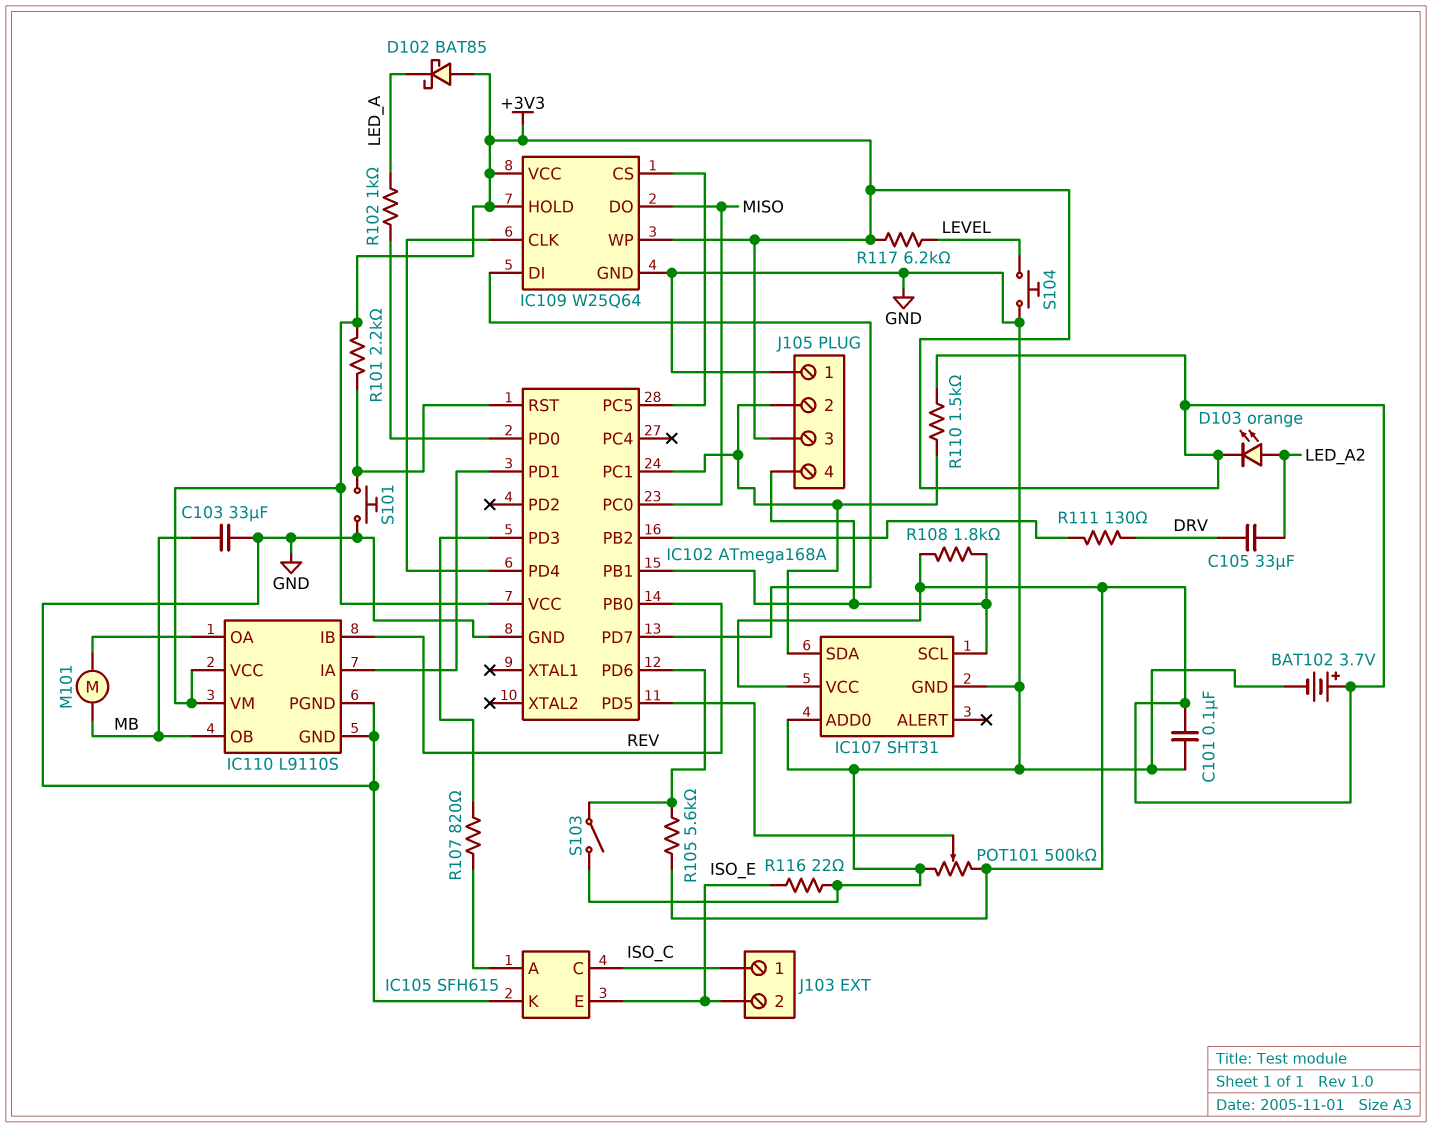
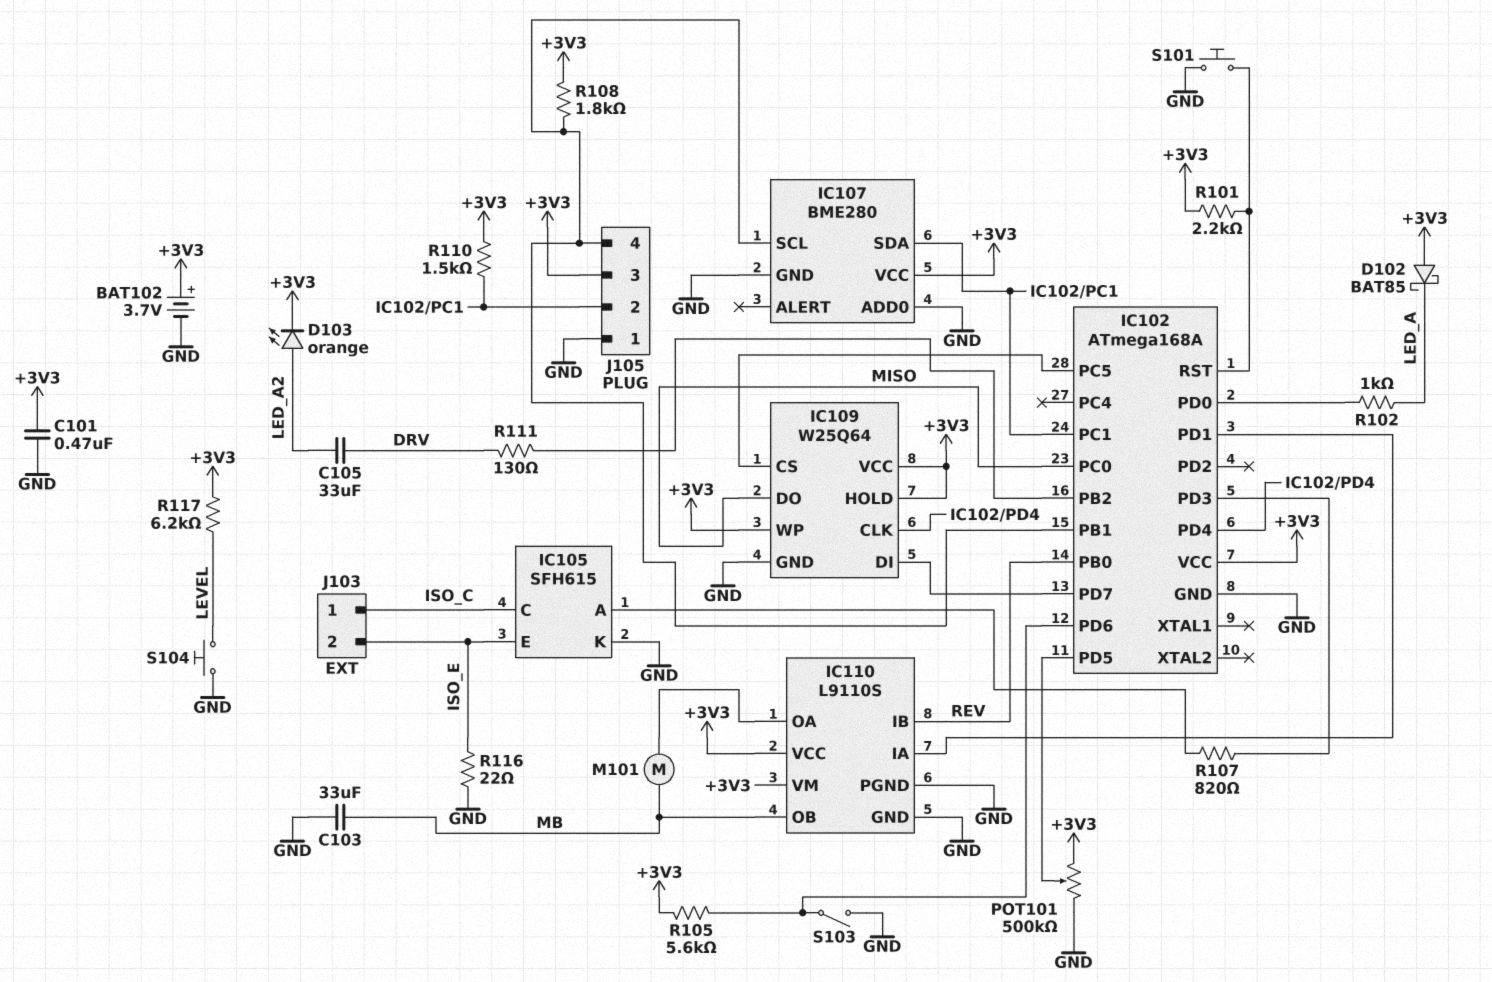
C101: 100nF (+3V3, GND) -> 470nF (+3V3, GND)
IC107: SHT31 -> BME280

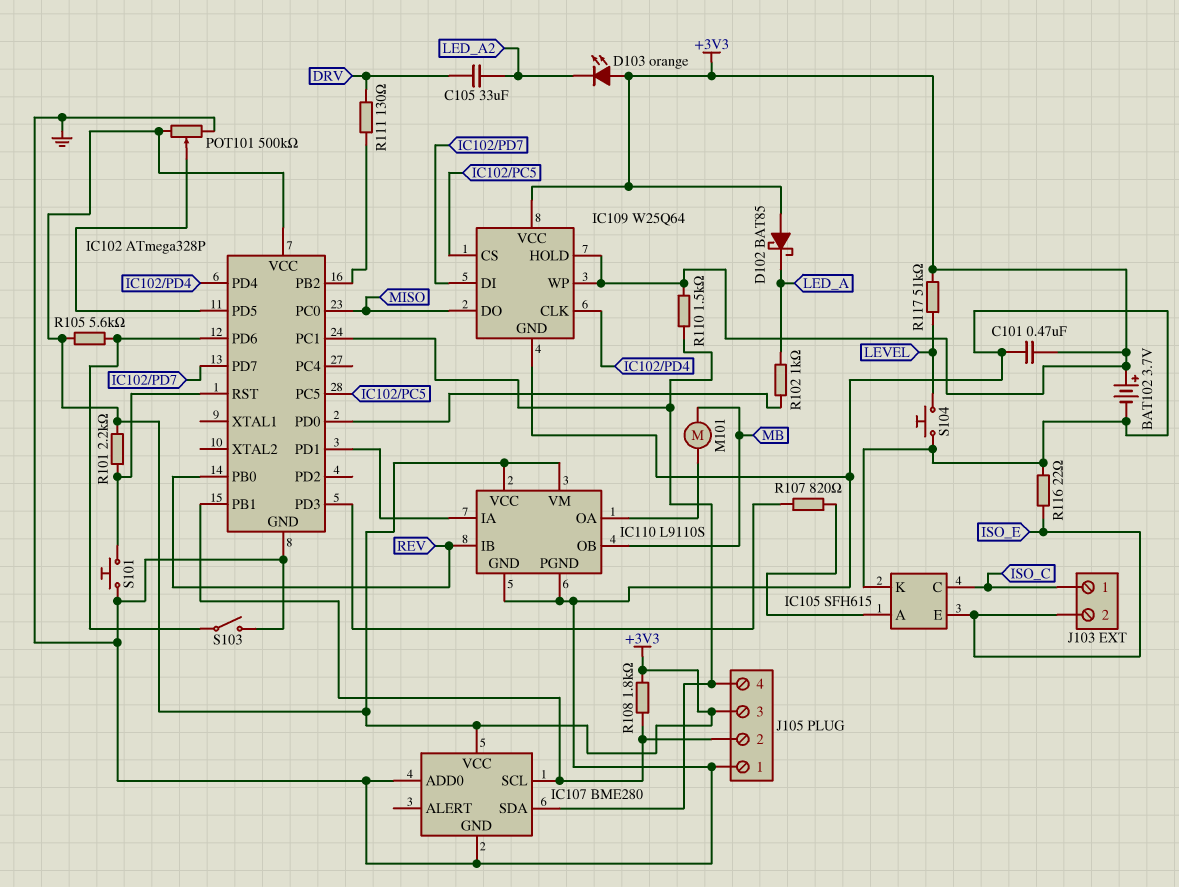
C103: 33uF (GND, MB) -> none
D103: LED orange (A LED_A2, K +3V3) -> LED orange (A +3V3, K LED_A2)
IC102: ATmega168A -> ATmega328P
J105 pin 2: IC102/PC1 -> IC102/PB1
J105 pin 4: IC102/PB1 -> IC102/PC1
R117: 6.2k (+3V3, LEVEL) -> 51k (+3V3, LEVEL)

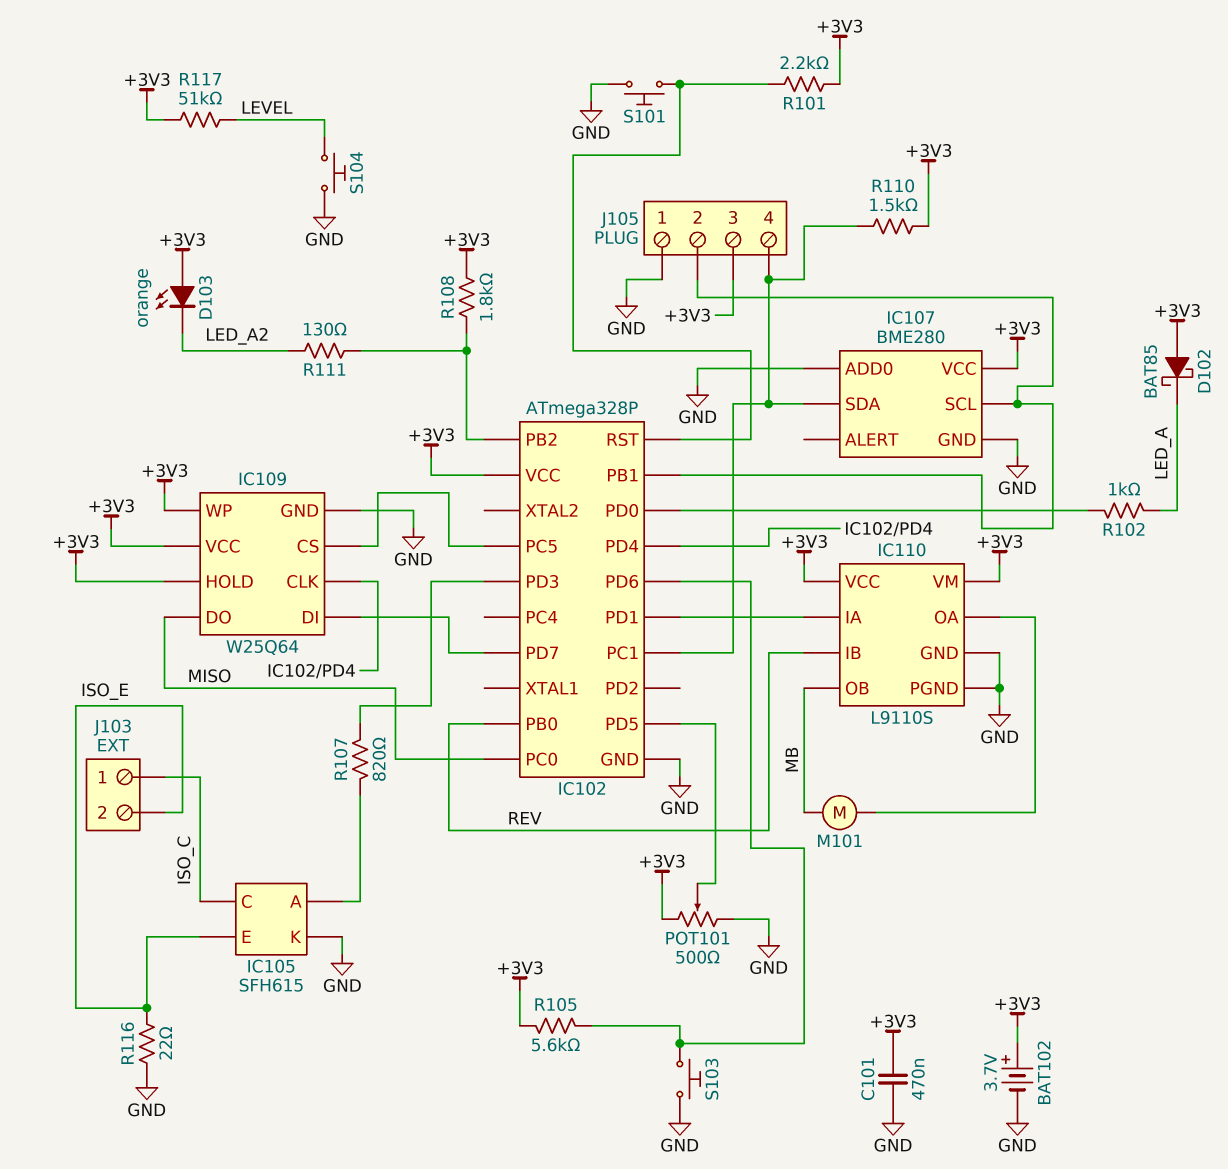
C105: 33uF (DRV, LED_A2) -> none
POT101: 500k (+3V3, GND, wiper IC102/PD5) -> 500 (+3V3, GND, wiper IC102/PD5)
R108: 1.8k (+3V3, IC102/PB1) -> 1.8k (+3V3, IC102/PB2)
R111: 130 (DRV, IC102/PB2) -> 130 (IC102/PB2, LED_A2)
S103: switch (GND, IC102/PD6) -> button (GND, IC102/PD6)

